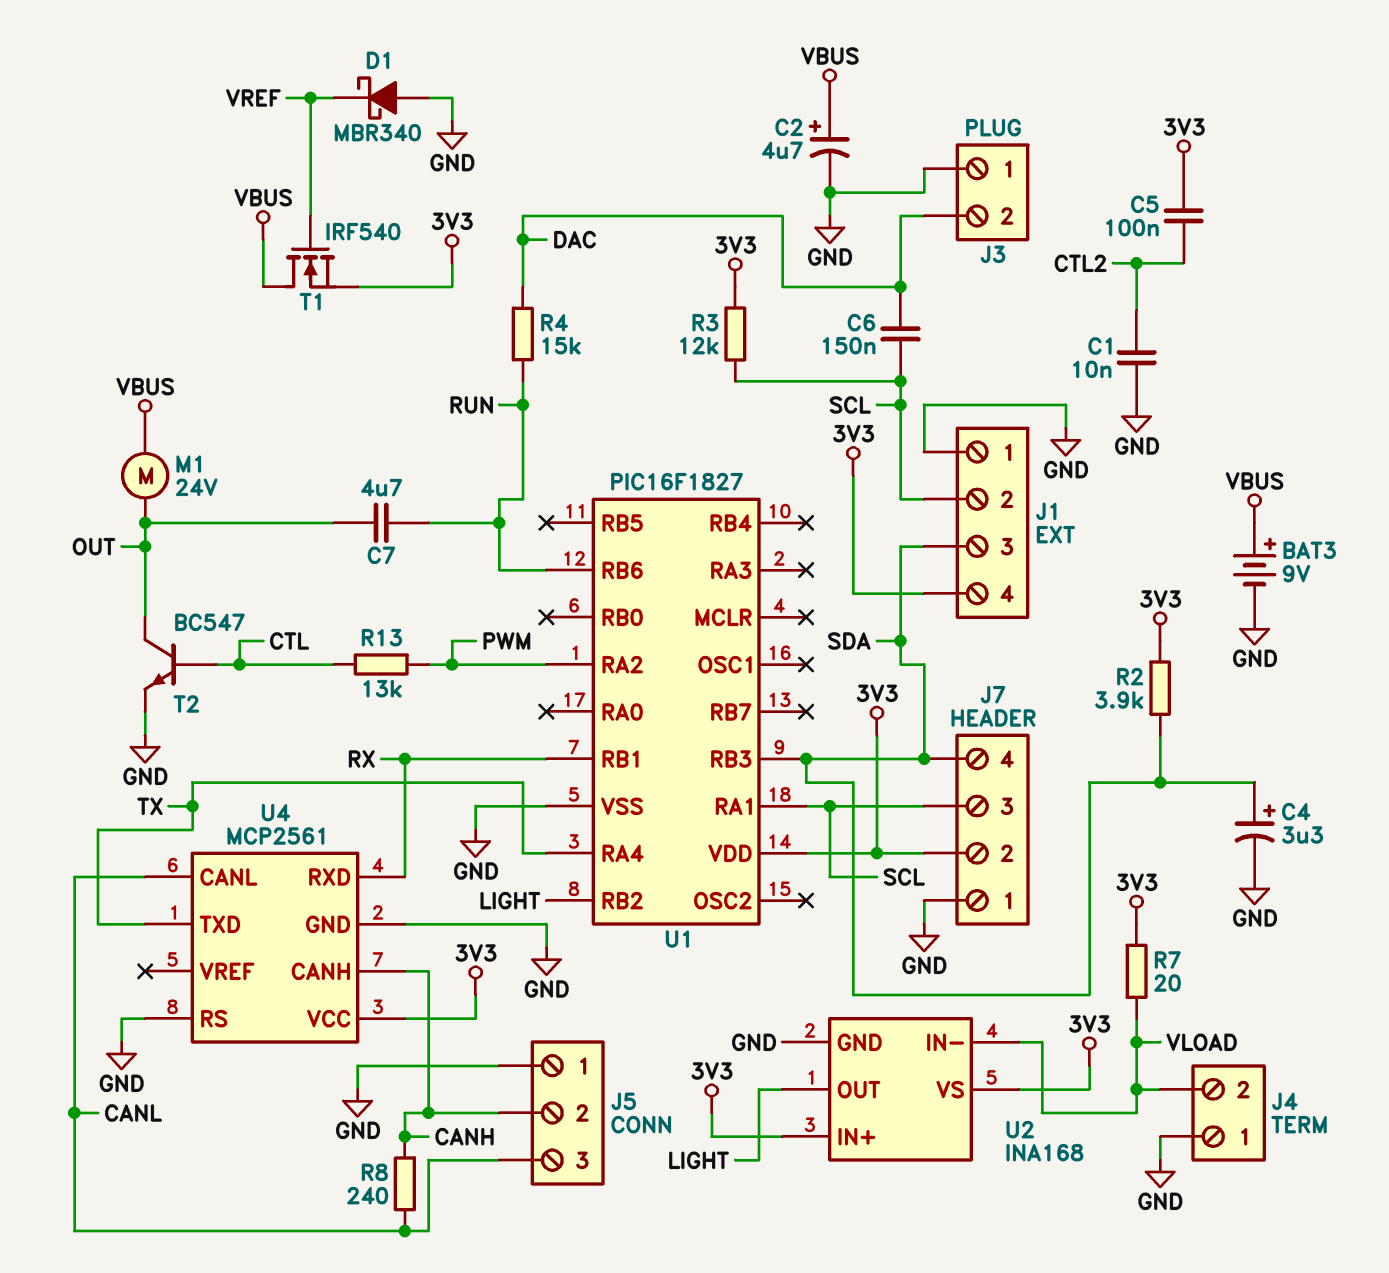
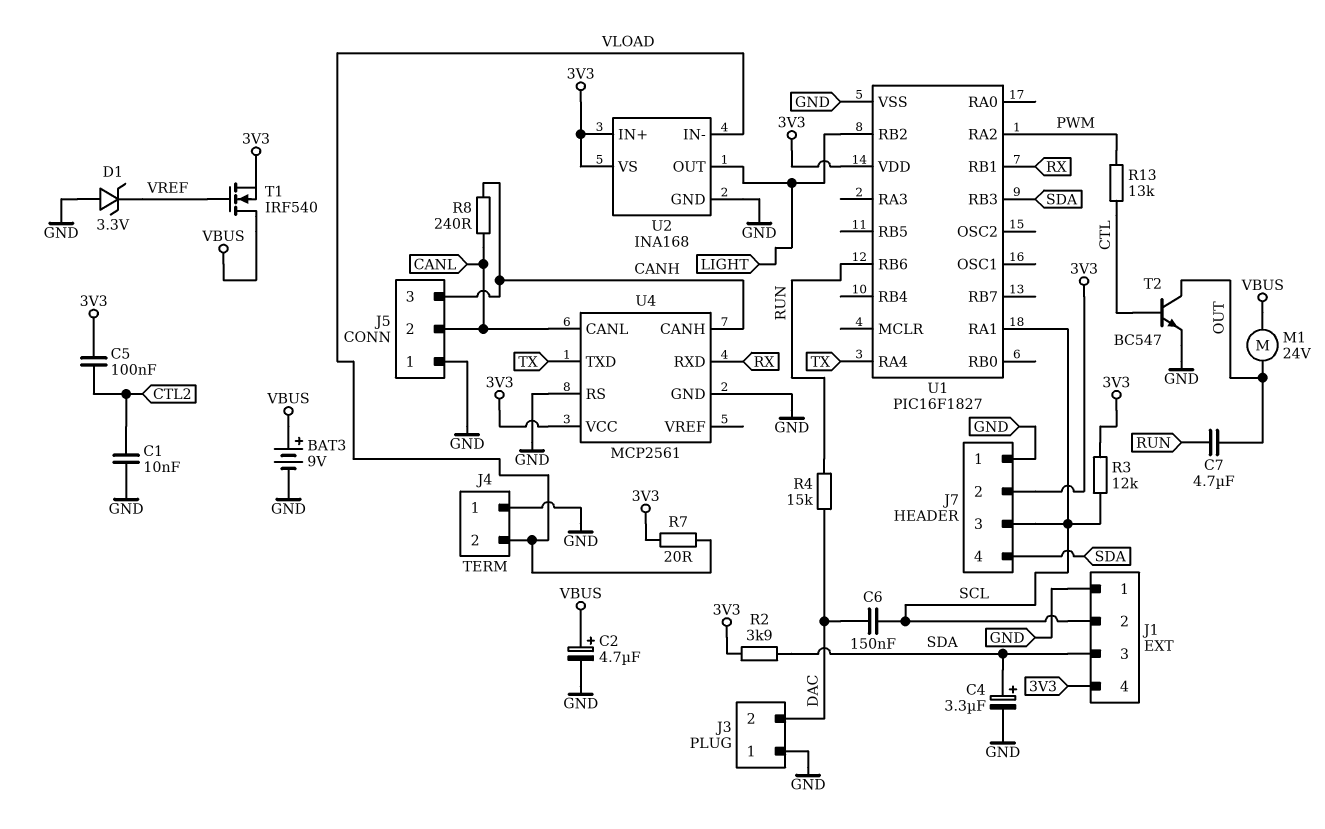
D1: schottky MBR340 (A GND, K VREF) -> zener 3.3V (A GND, K VREF)
J5 pin 2: CANH -> CANL
J5 pin 3: CANL -> CANH

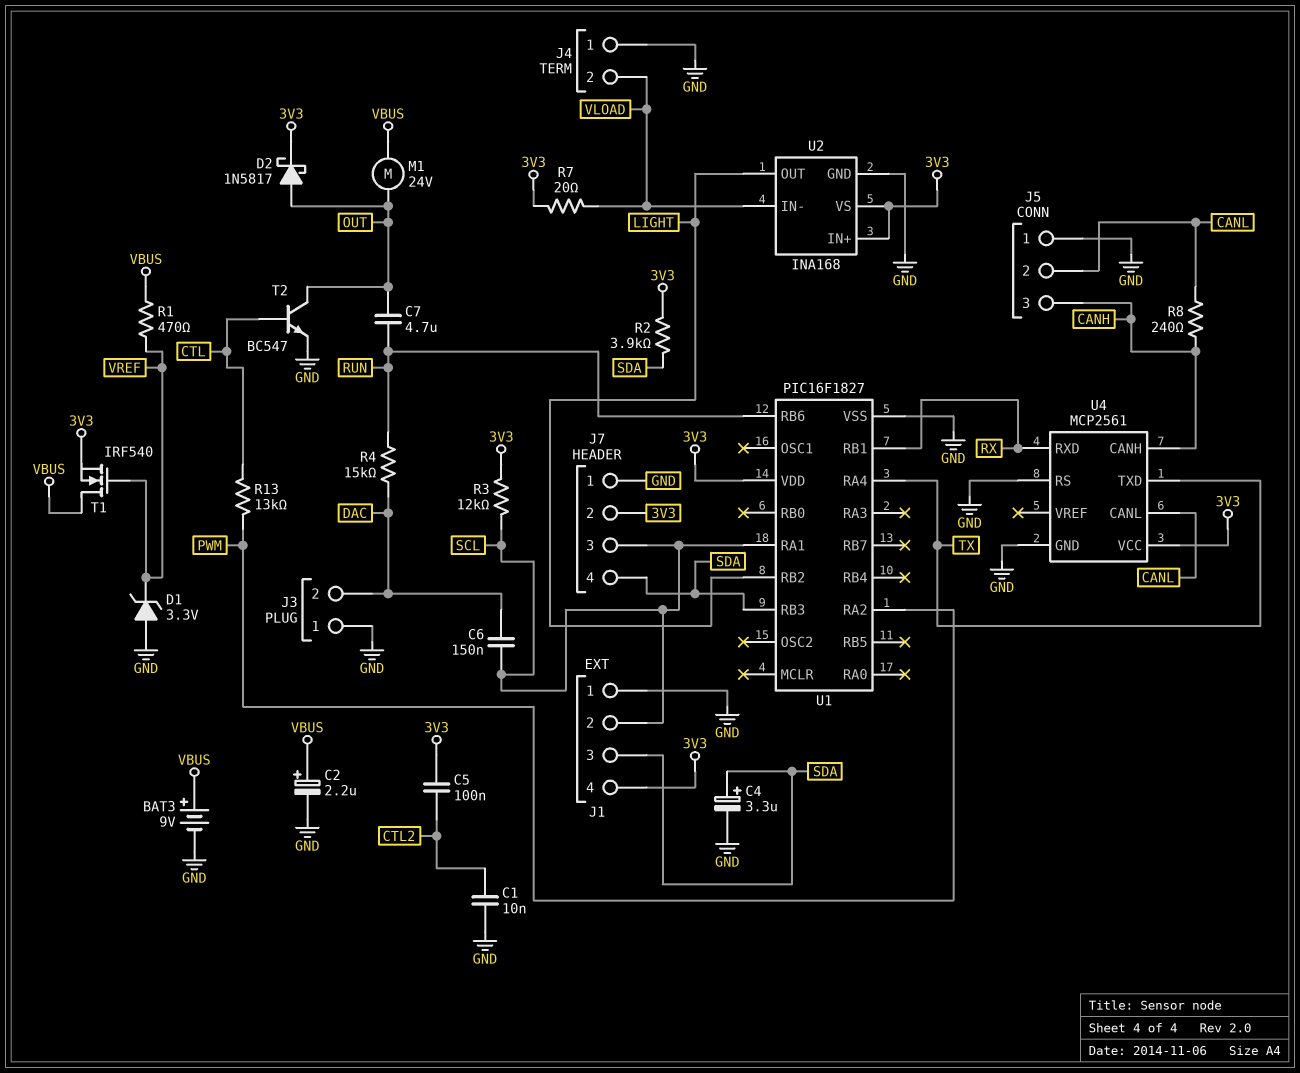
C2: 4.7uF (plus VBUS, minus GND) -> 2.2uF (plus VBUS, minus GND)
D2: none -> schottky 1N5817 (A OUT, K 3V3)
R1: none -> 470 (VBUS, VREF)

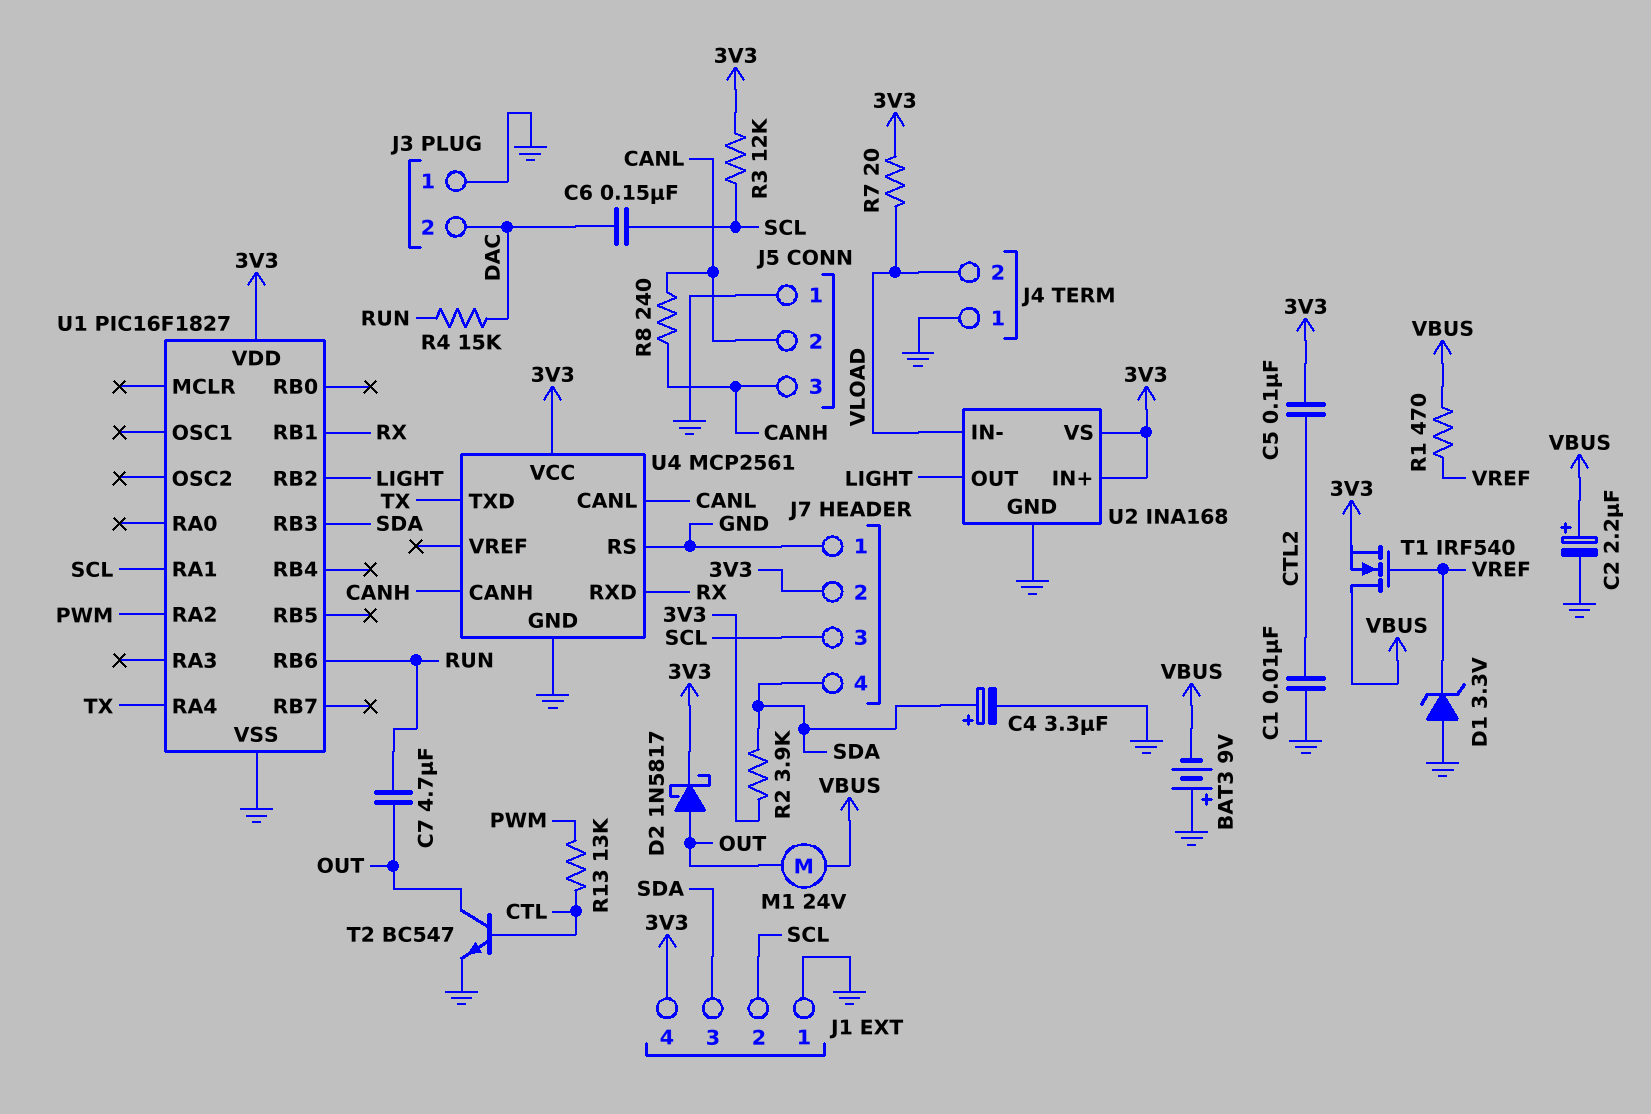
BAT3: 9V (plus VBUS, minus GND) -> 9V (plus GND, minus VBUS)

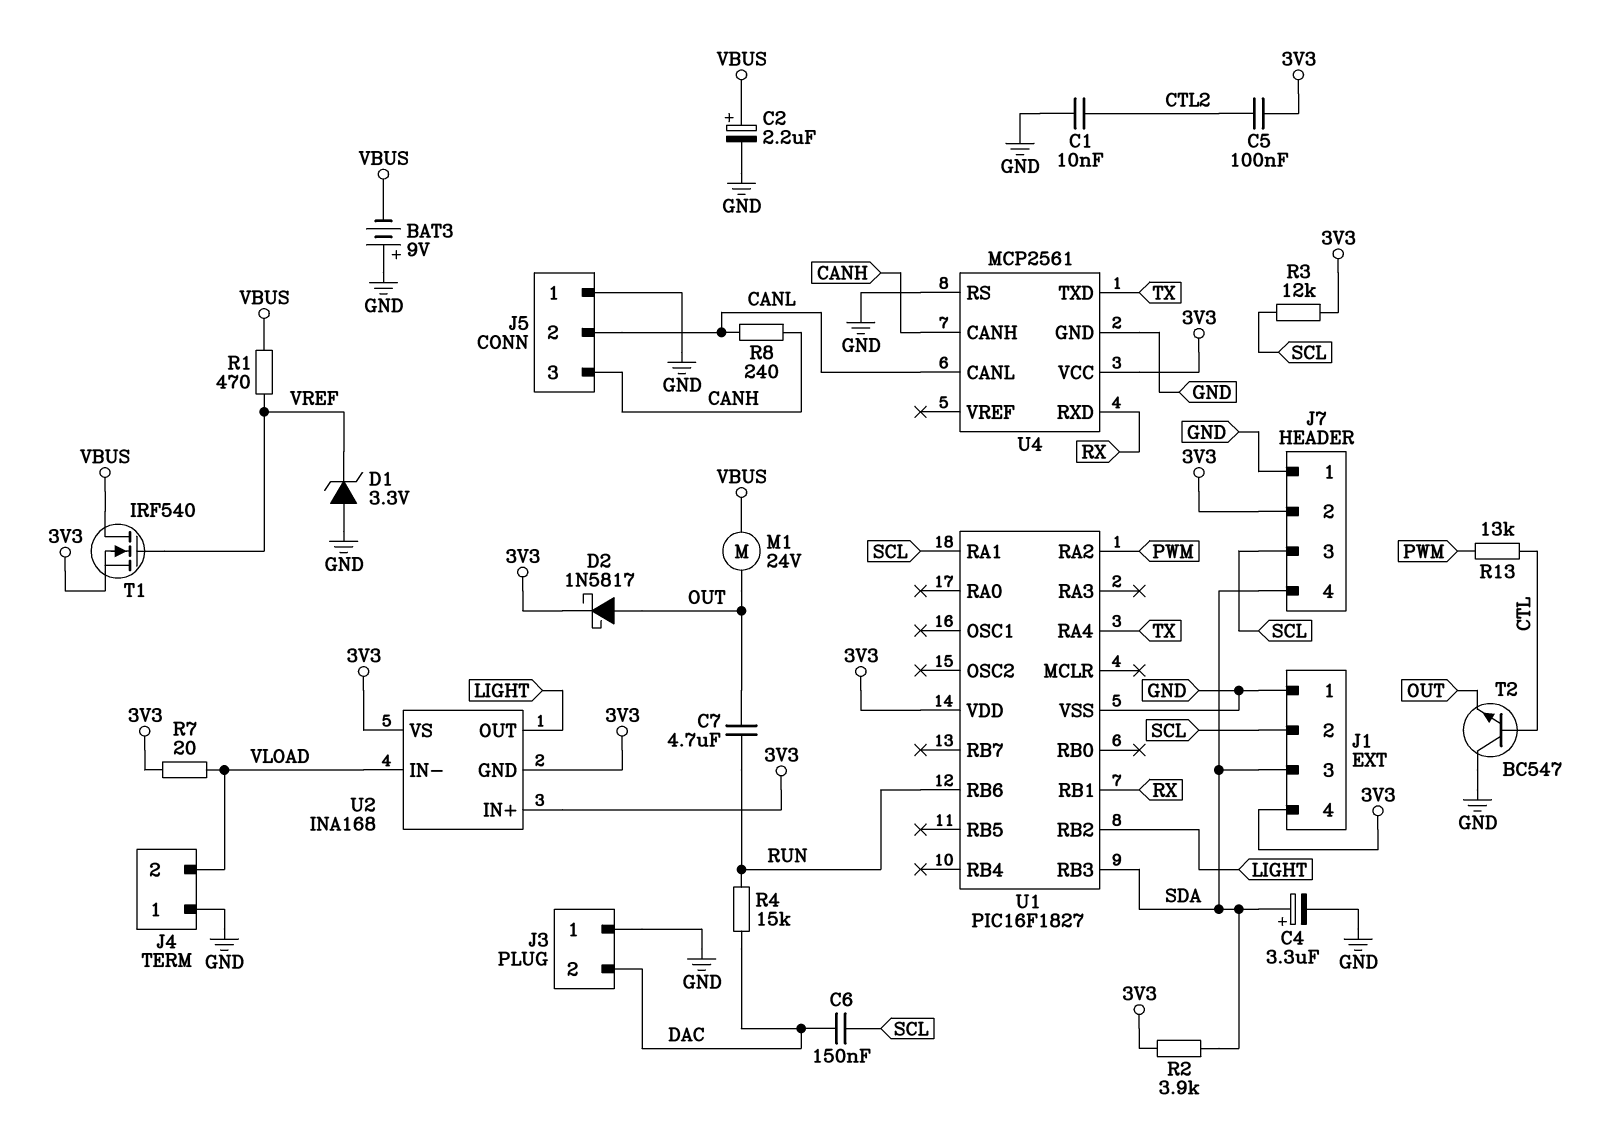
T2: NPN BC547 (B CTL, C OUT, E GND) -> NPN BC547 (B CTL, C GND, E OUT)
U2 pin GND: GND -> 3V3

